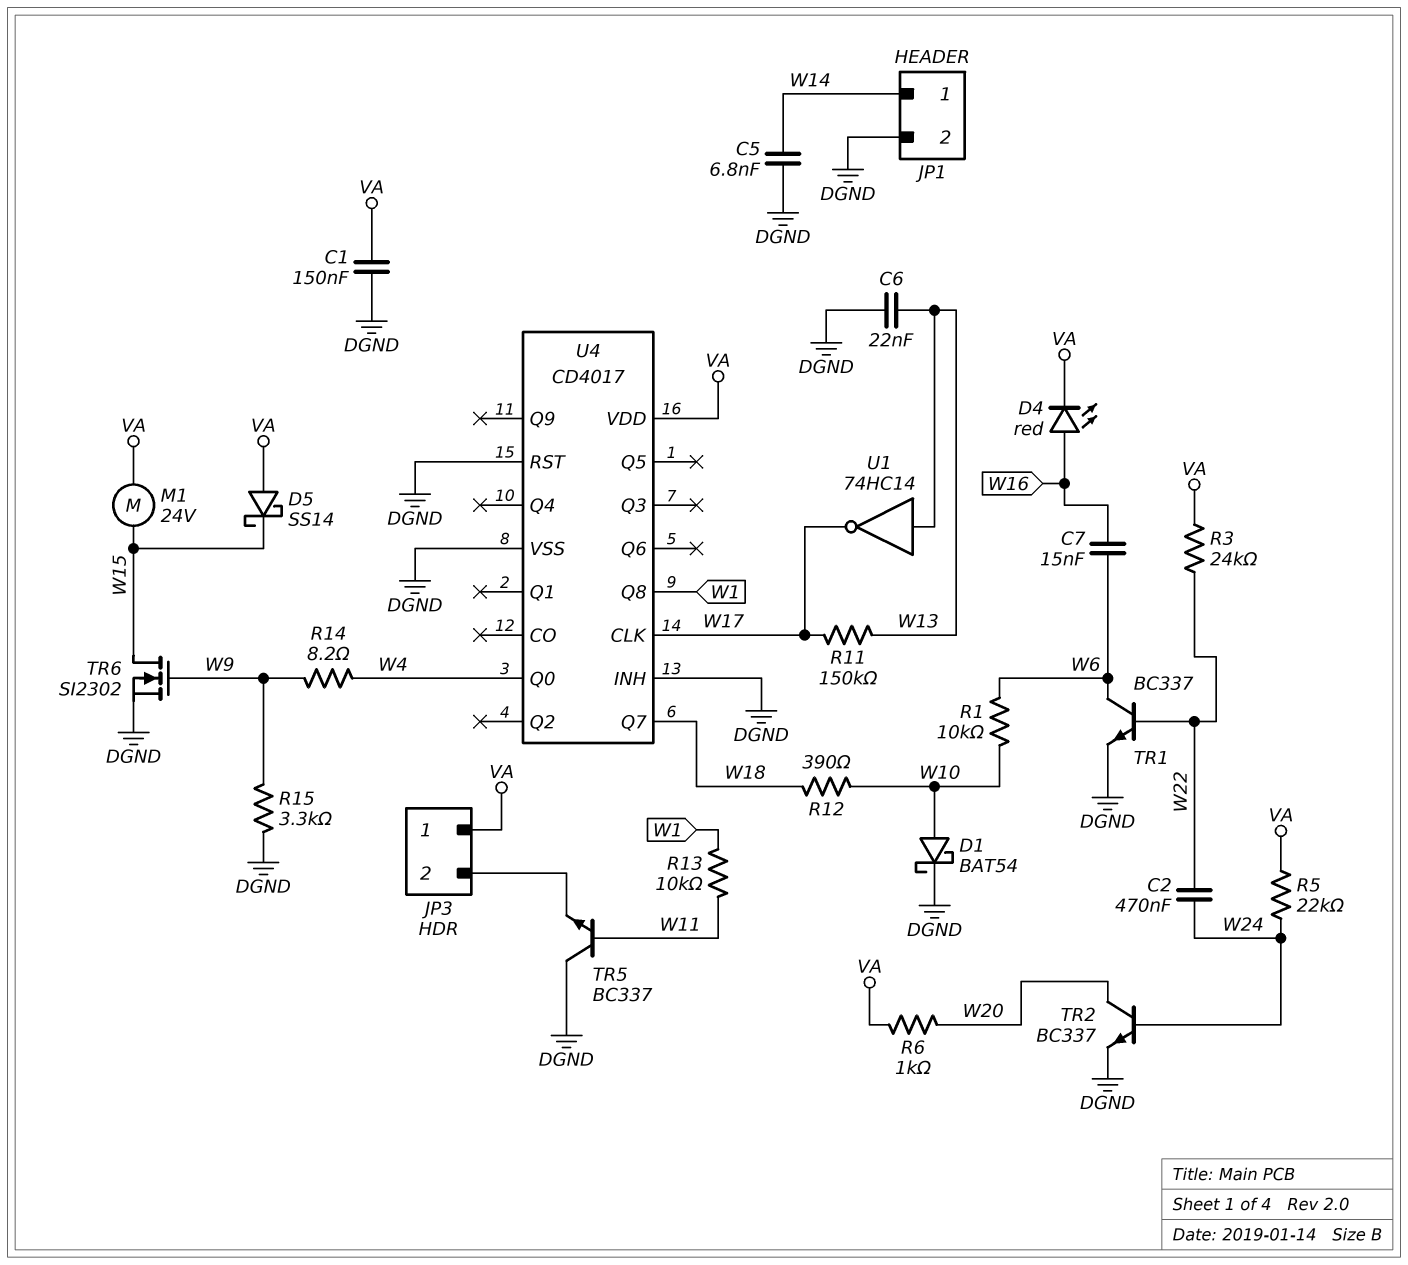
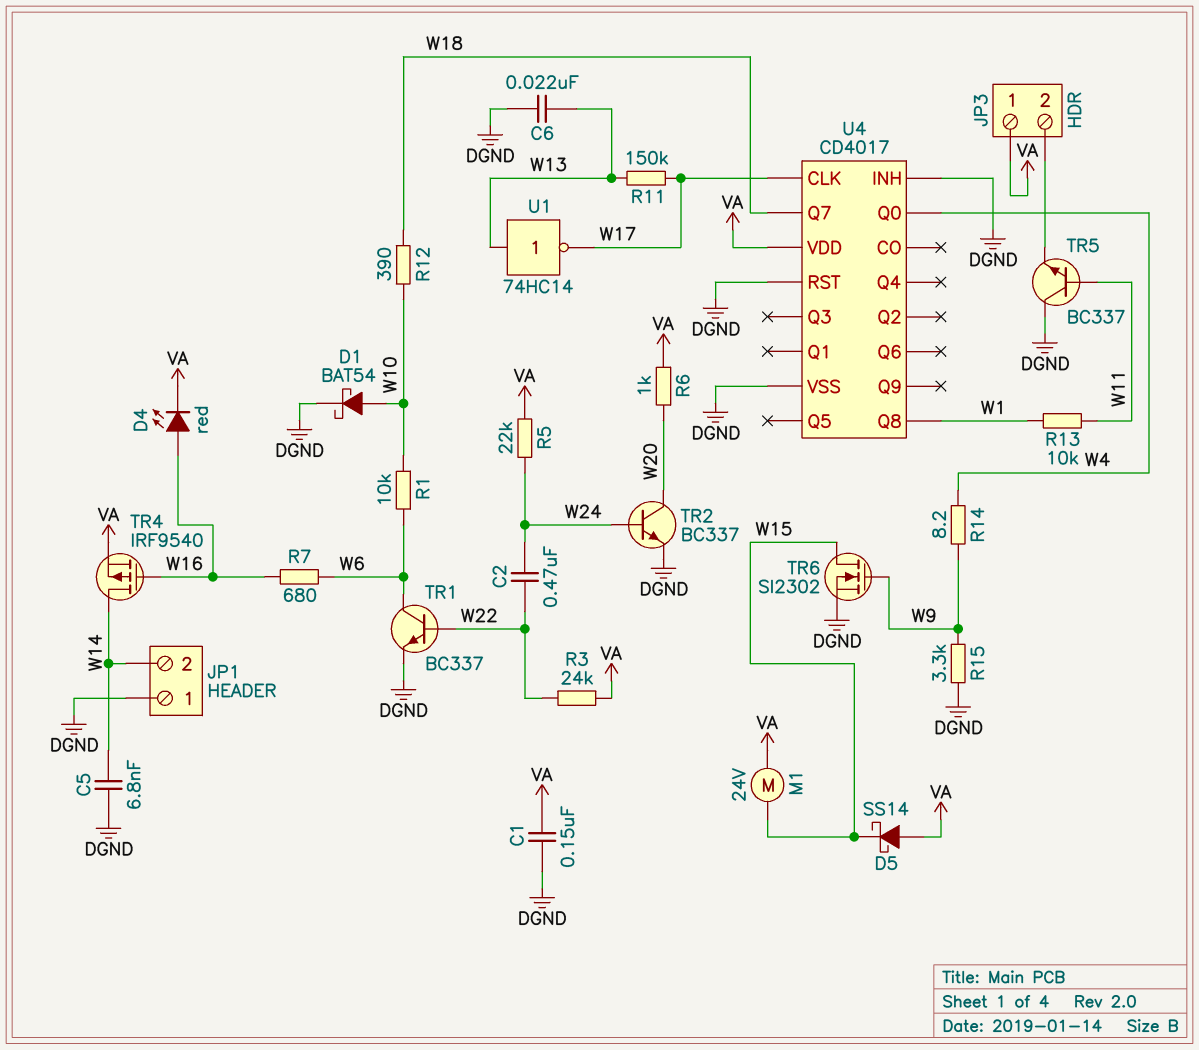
C7: 15nF (W6, W16) -> none
JP1 pin 1: W14 -> DGND
JP1 pin 2: DGND -> W14
R7: none -> 680 (W6, W16)
TR4: none -> PMOS IRF9540 (G W16, D W14, S VA)

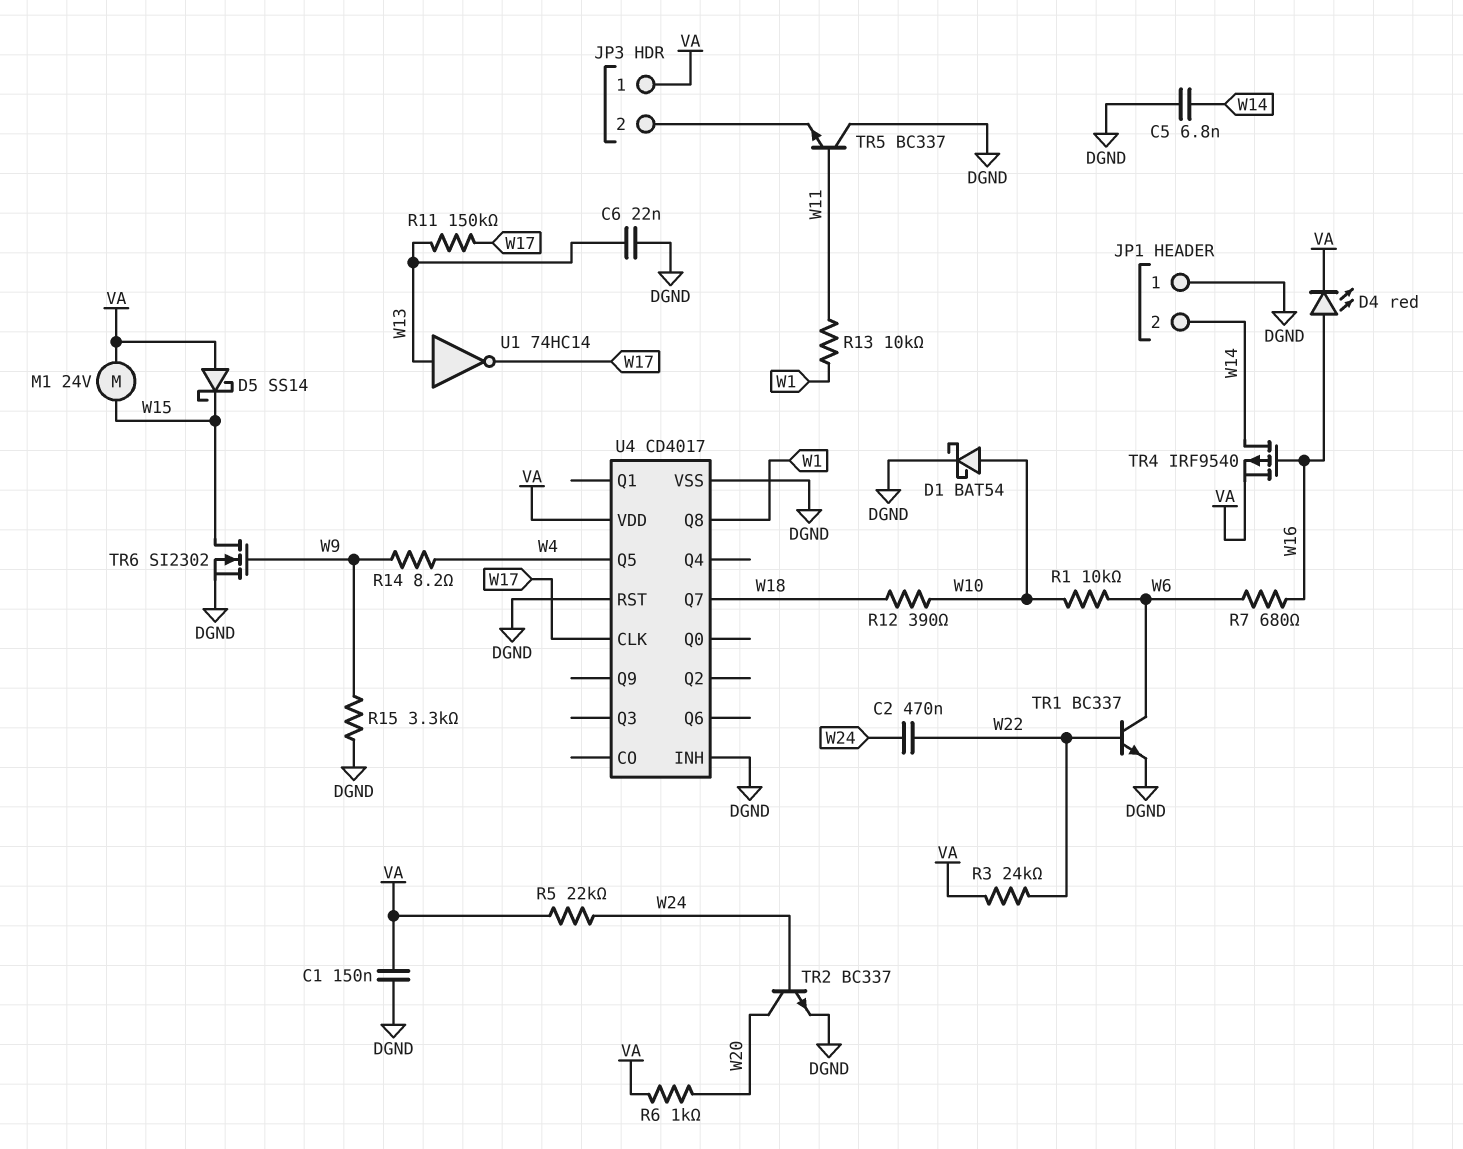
U4 pin Q0: W4 -> none
U4 pin Q5: none -> W4

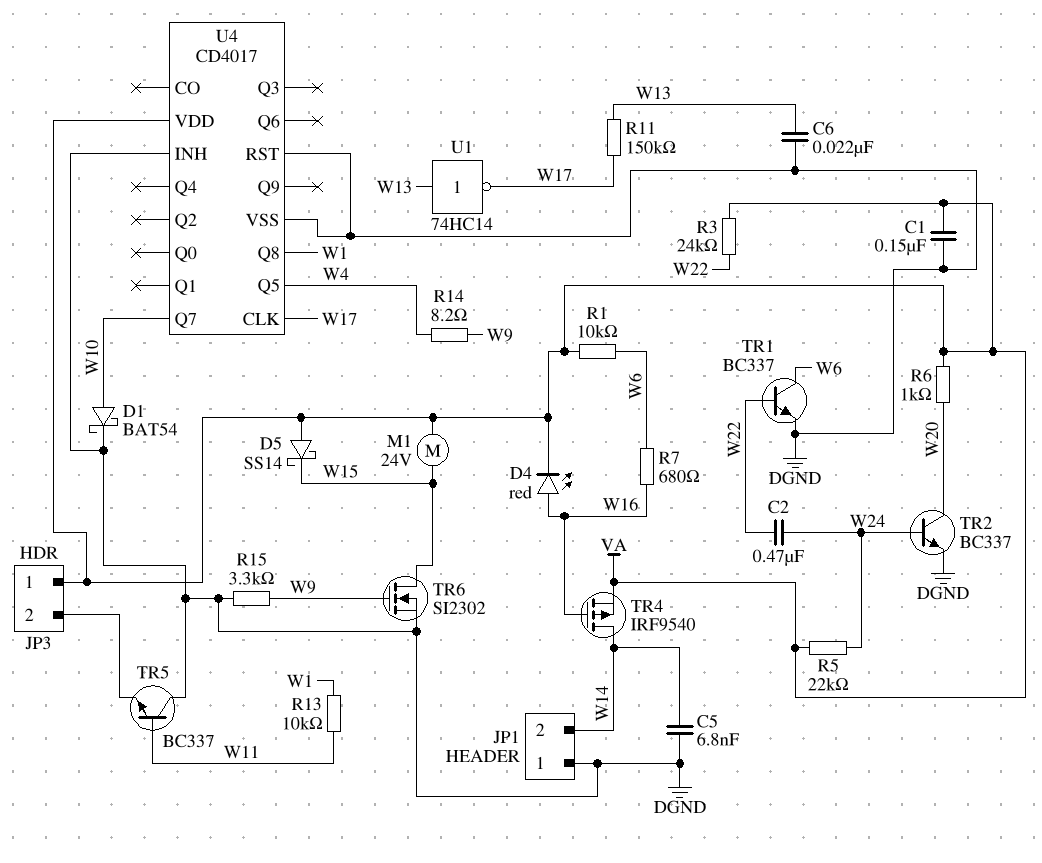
R1: 10k (W6, W10) -> 10k (VA, W6)
R12: 390 (W10, W18) -> none
U4 pin Q7: W18 -> W10

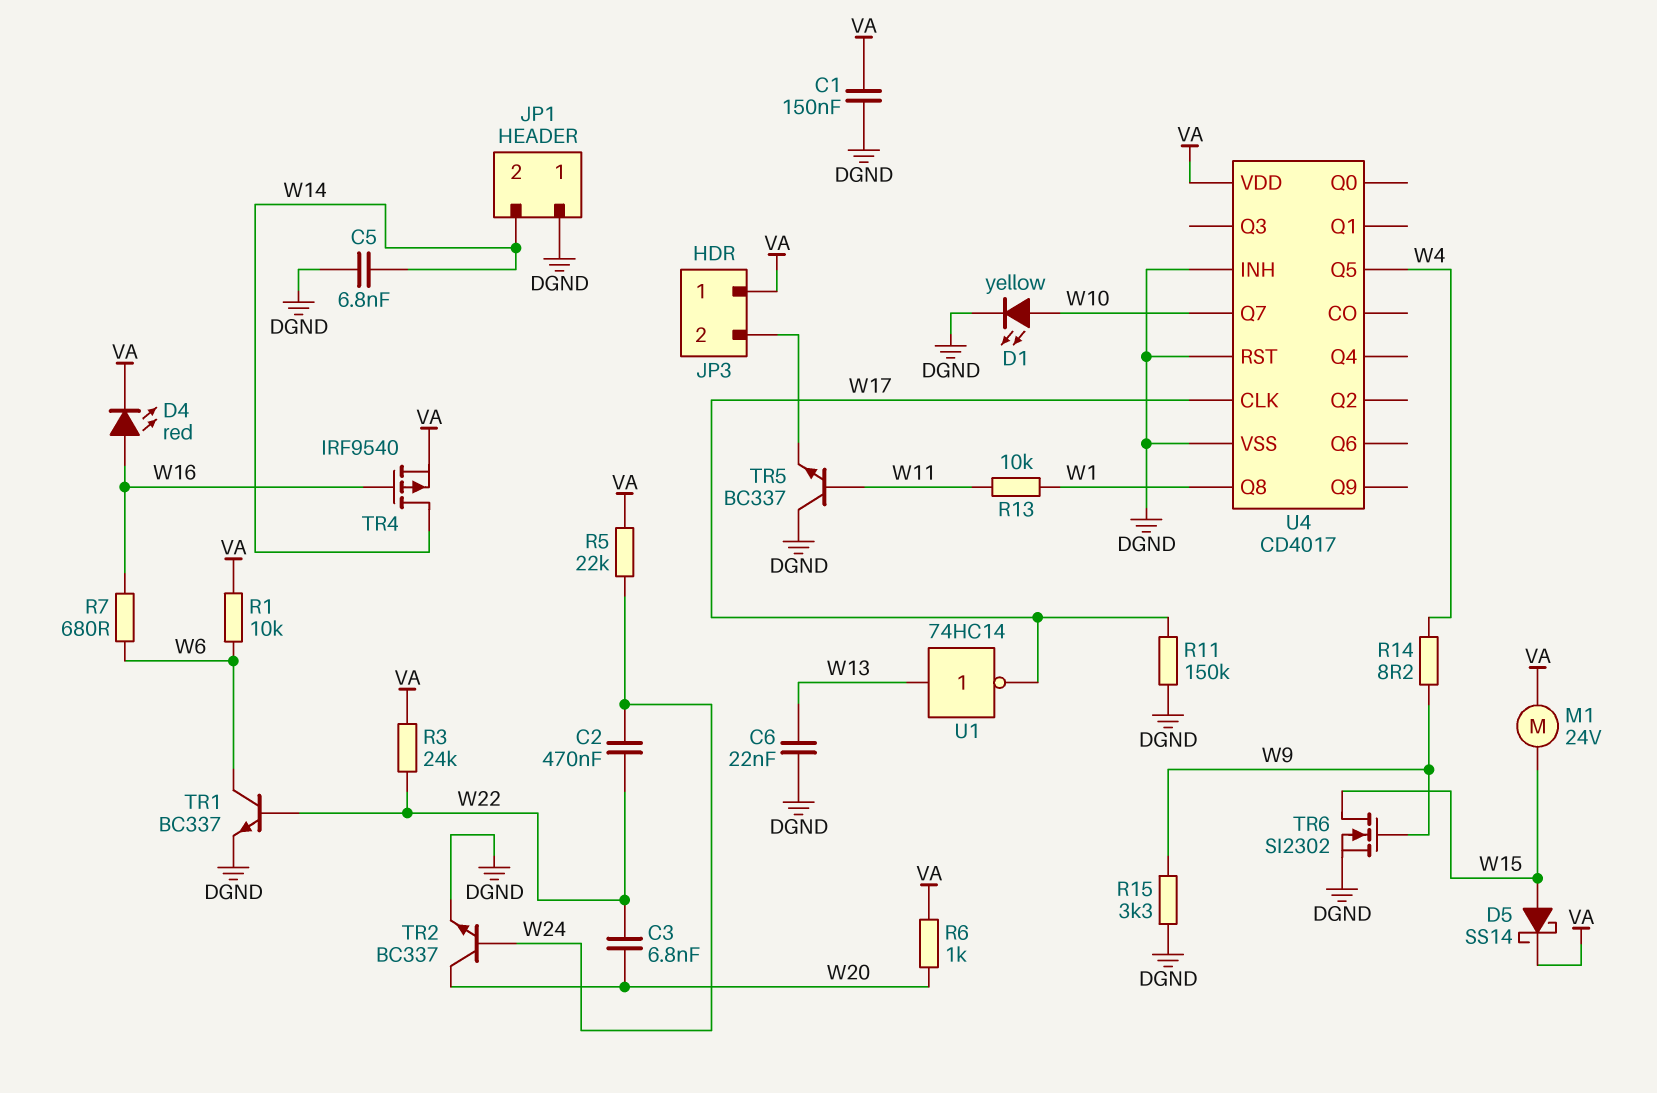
C3: none -> 6.8nF (W20, W22)
D1: schottky BAT54 (A W10, K DGND) -> LED yellow (A W10, K DGND)
D5: schottky SS14 (A VA, K W15) -> schottky SS14 (A W15, K VA)
R11: 150k (W13, W17) -> 150k (DGND, W17)

